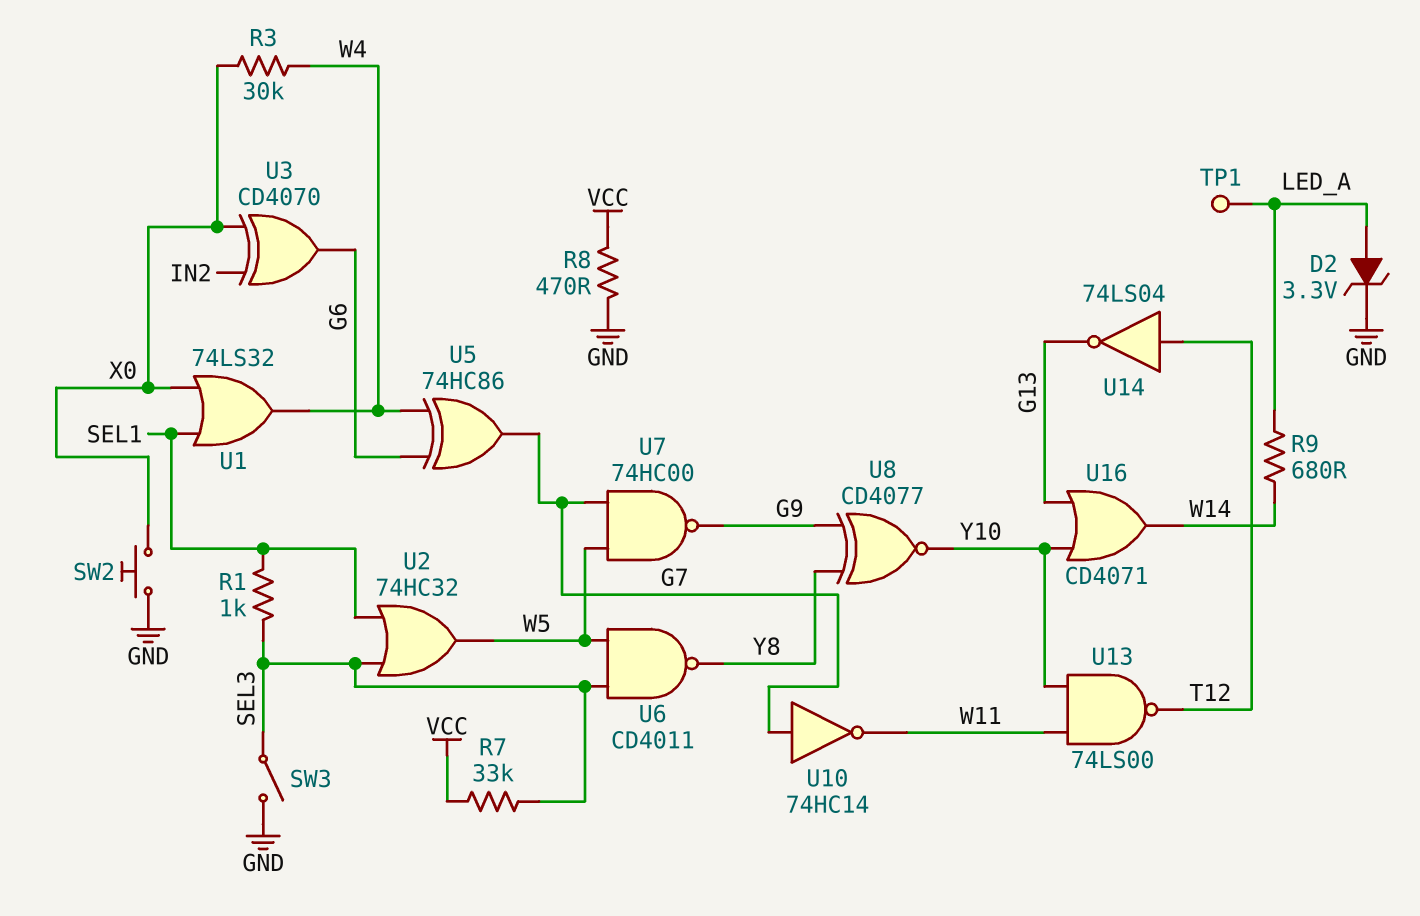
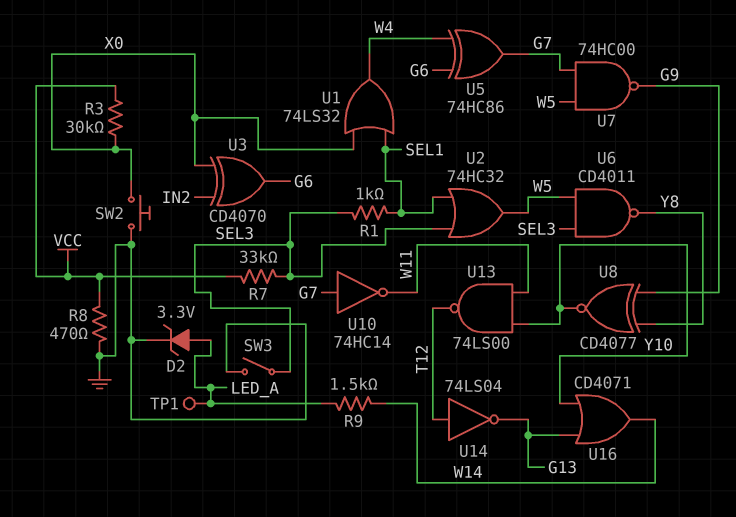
R3: 30k (W4, X0) -> 30k (VCC, X0)
R9: 680 (LED_A, W14) -> 1.5k (LED_A, W14)

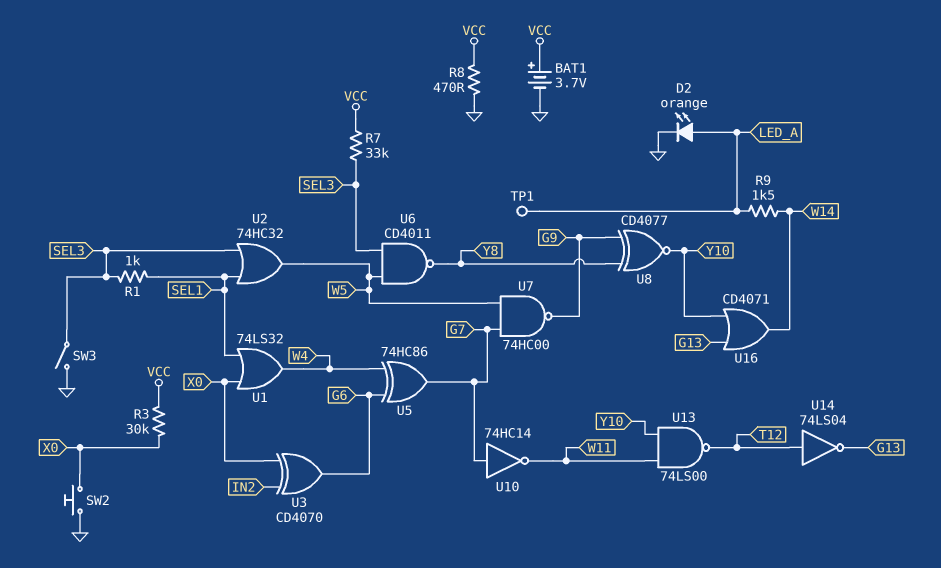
BAT1: none -> 3.7V (plus VCC, minus GND)
D2: zener 3.3V (A LED_A, K GND) -> LED orange (A LED_A, K GND)

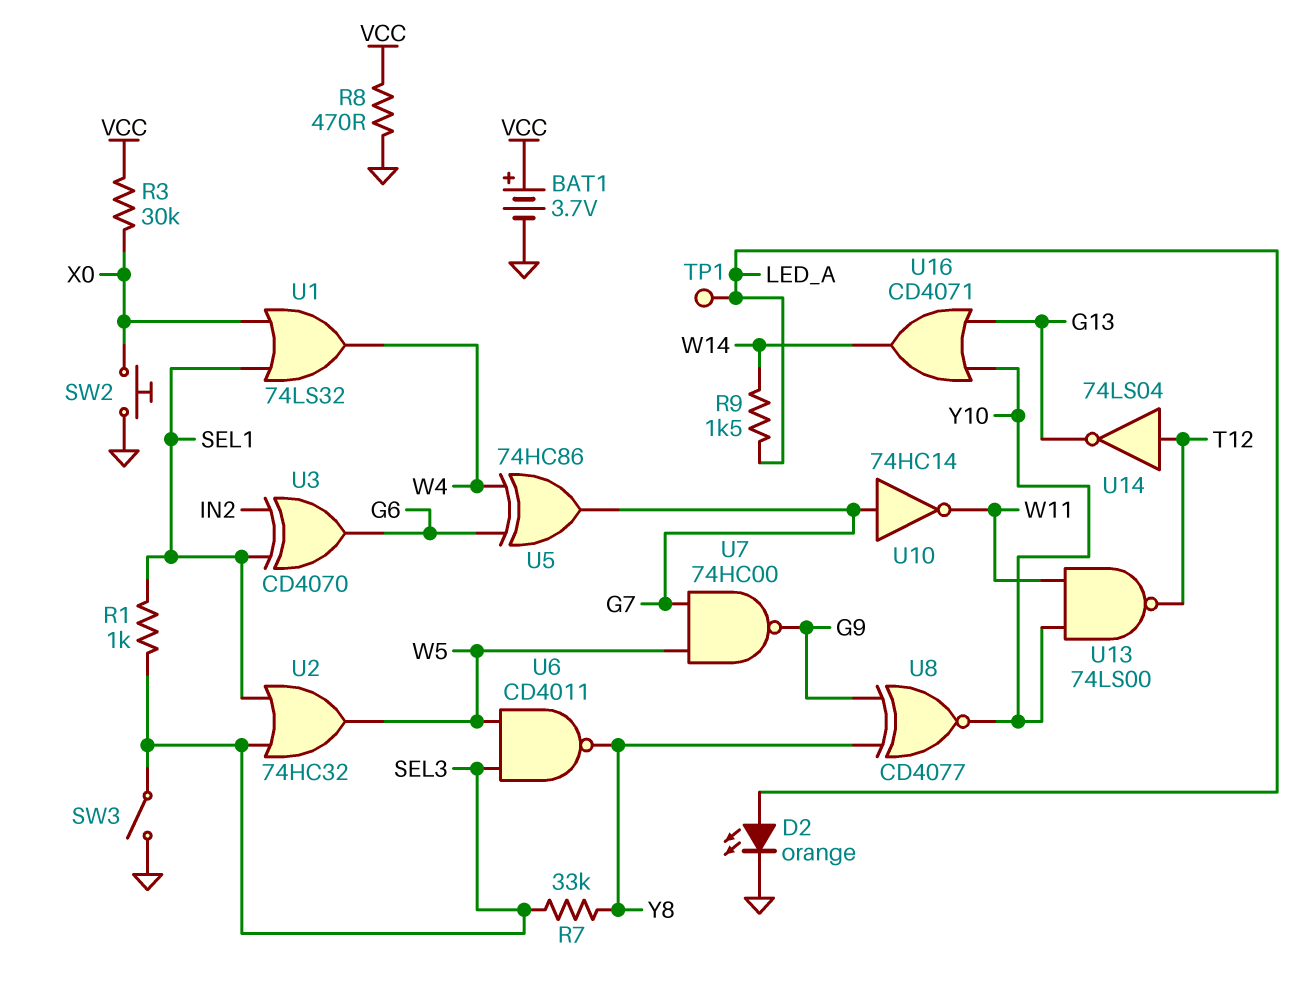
R7: 33k (SEL3, VCC) -> 33k (SEL3, Y8)
U3: XOR CD4070 (in IN2, in X0, out G6) -> XOR CD4070 (in IN2, in SEL1, out G6)

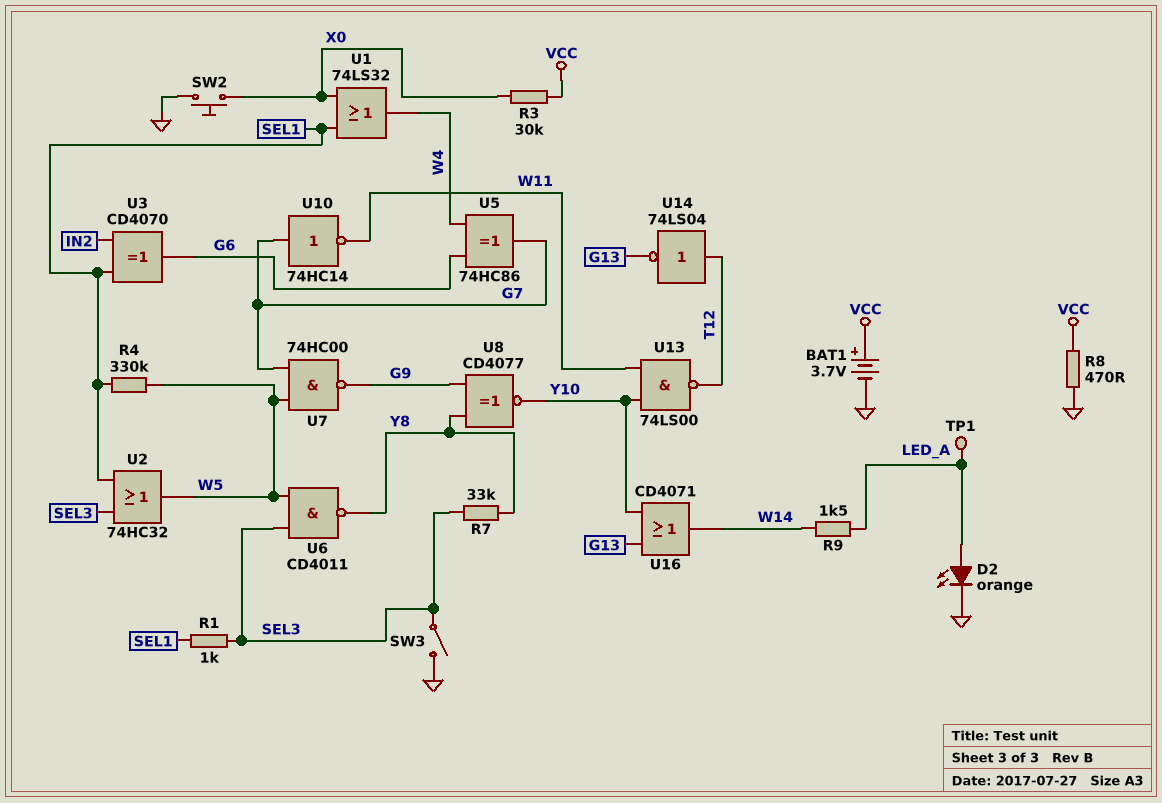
R4: none -> 330k (SEL1, W5)

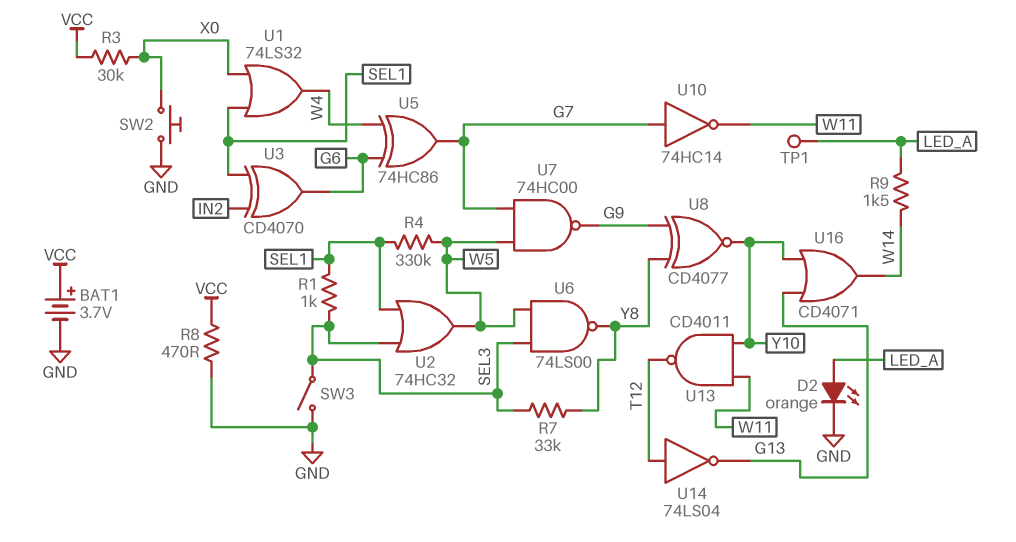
U6: NAND CD4011 (in SEL3, in W5, out Y8) -> NAND 74LS00 (in SEL3, in W5, out Y8)
U13: NAND 74LS00 (in W11, in Y10, out T12) -> NAND CD4011 (in W11, in Y10, out T12)

